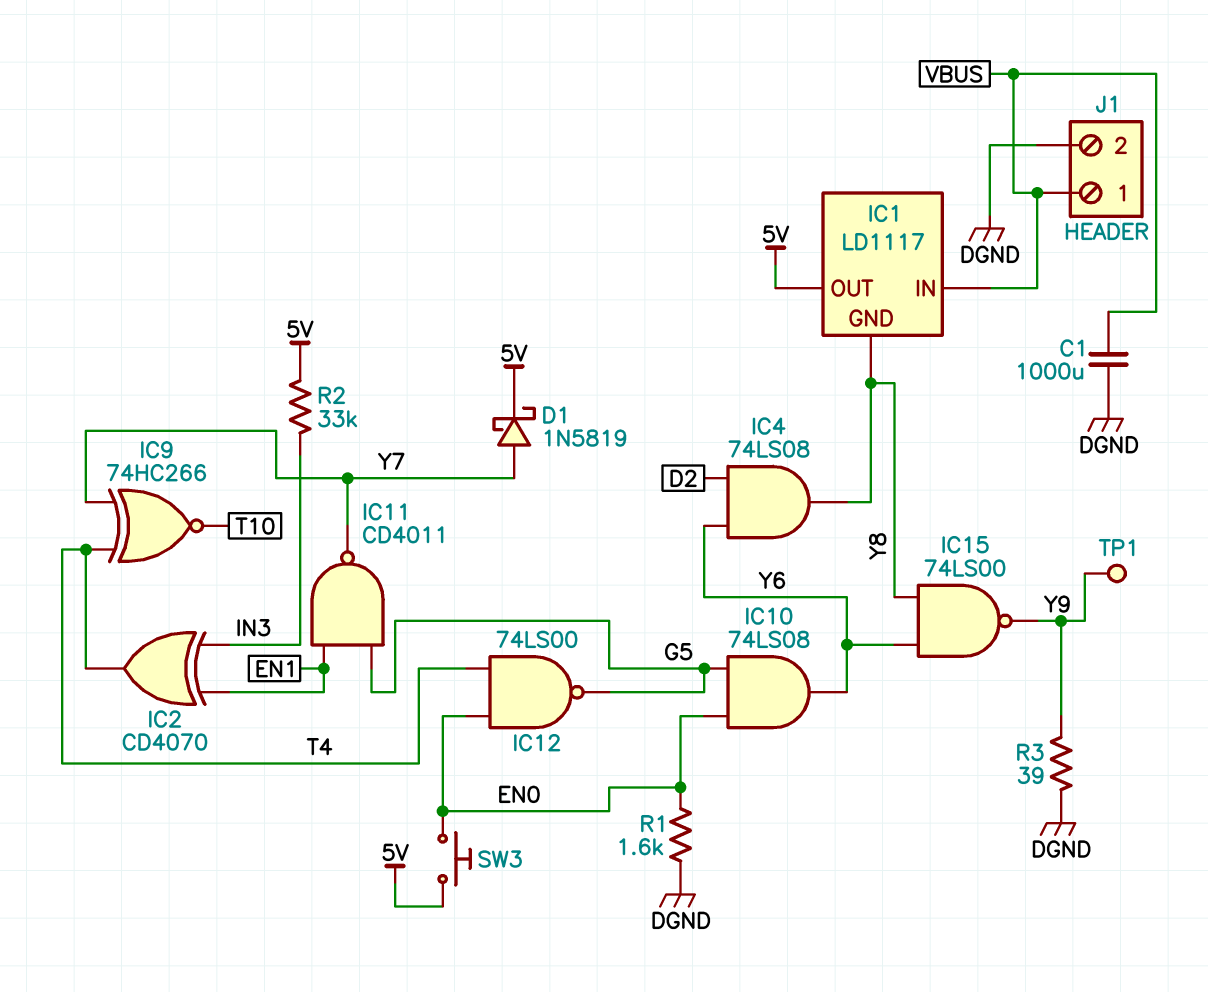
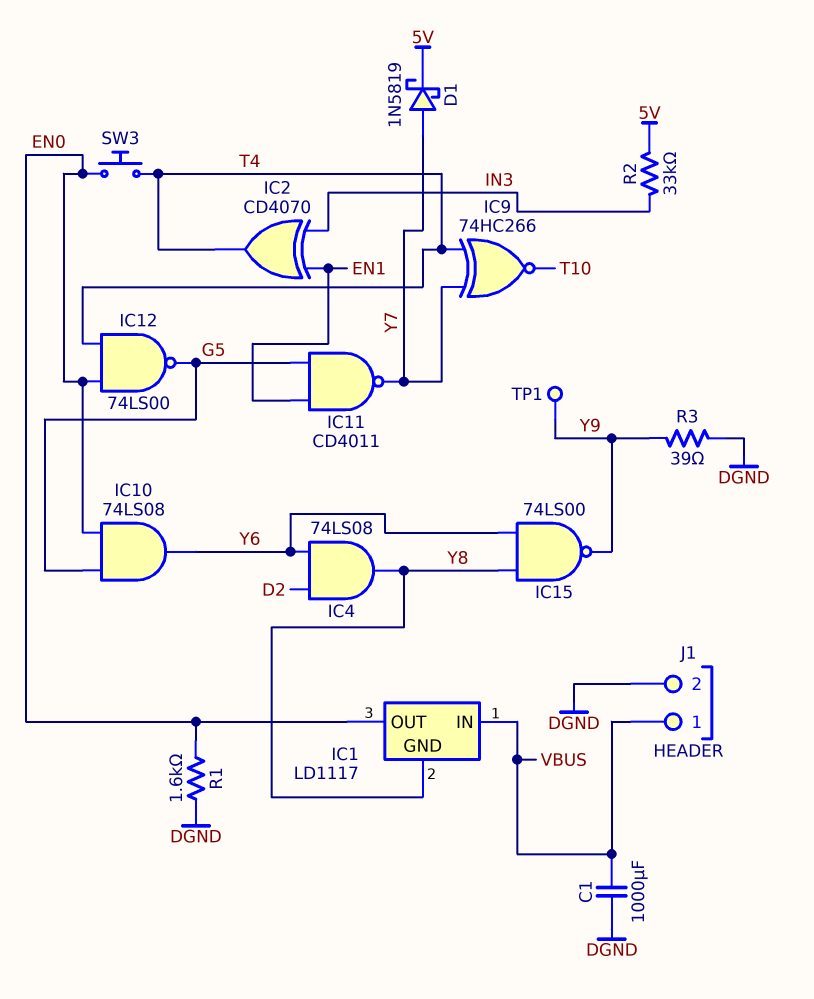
IC1 pin OUT: 5V -> EN0
SW3: button (5V, EN0) -> button (EN0, T4)

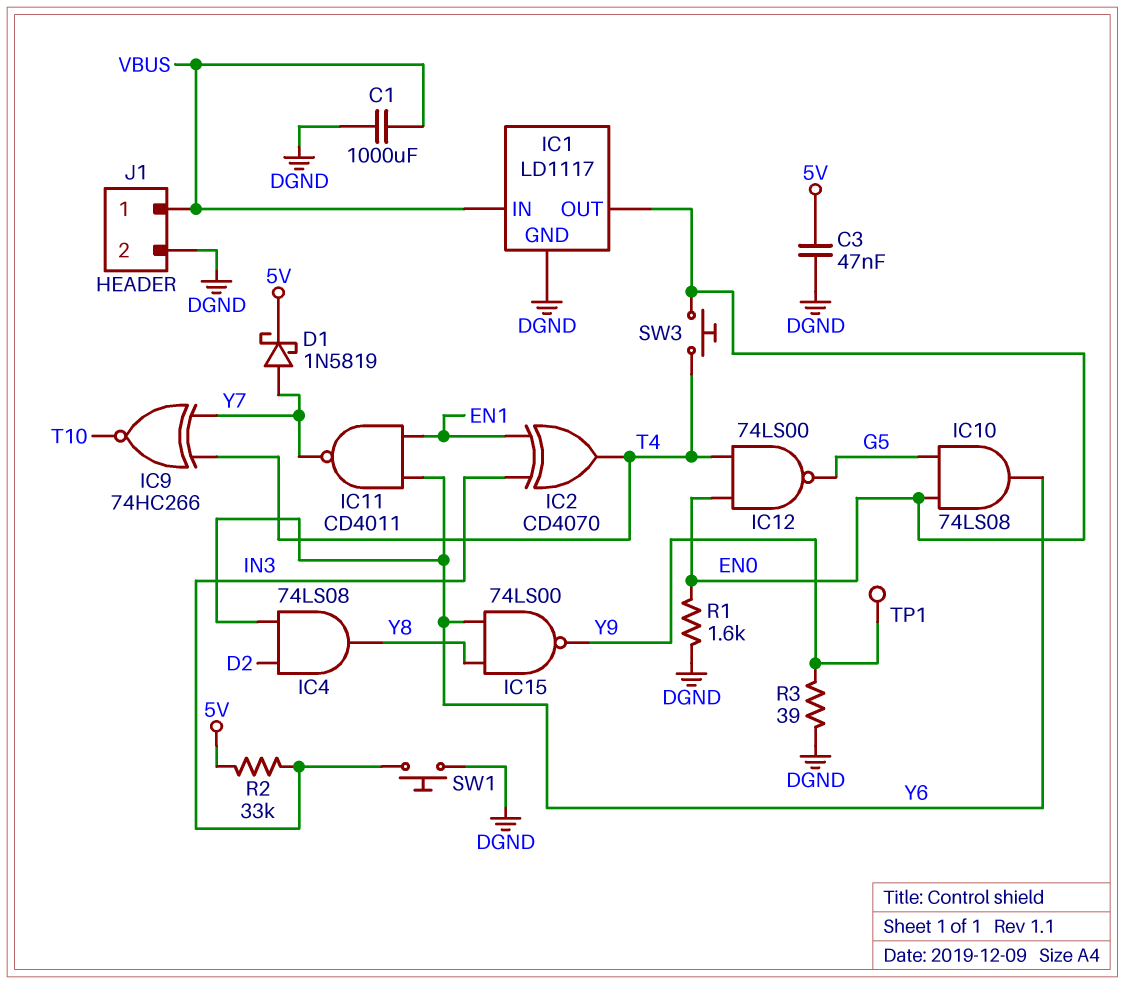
C3: none -> 47nF (5V, DGND)
IC1 pin GND: Y8 -> DGND
IC11: NAND CD4011 (in EN1, in G5, out Y7) -> NAND CD4011 (in EN1, in Y6, out Y7)
SW1: none -> button (DGND, IN3)

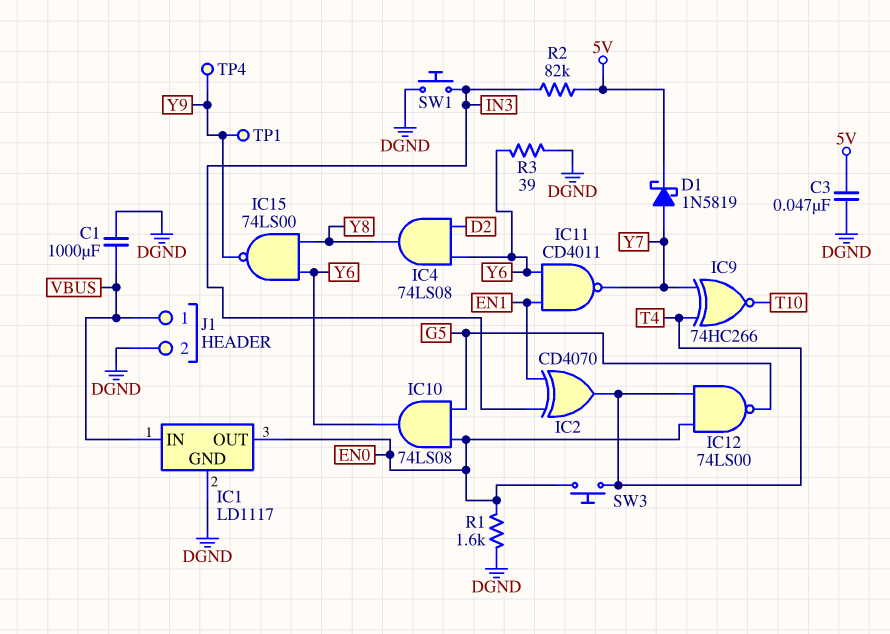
R2: 33k (5V, IN3) -> 82k (5V, IN3)
R3: 39 (DGND, Y9) -> 39 (DGND, Y6)
TP4: none -> test point (Y9)

